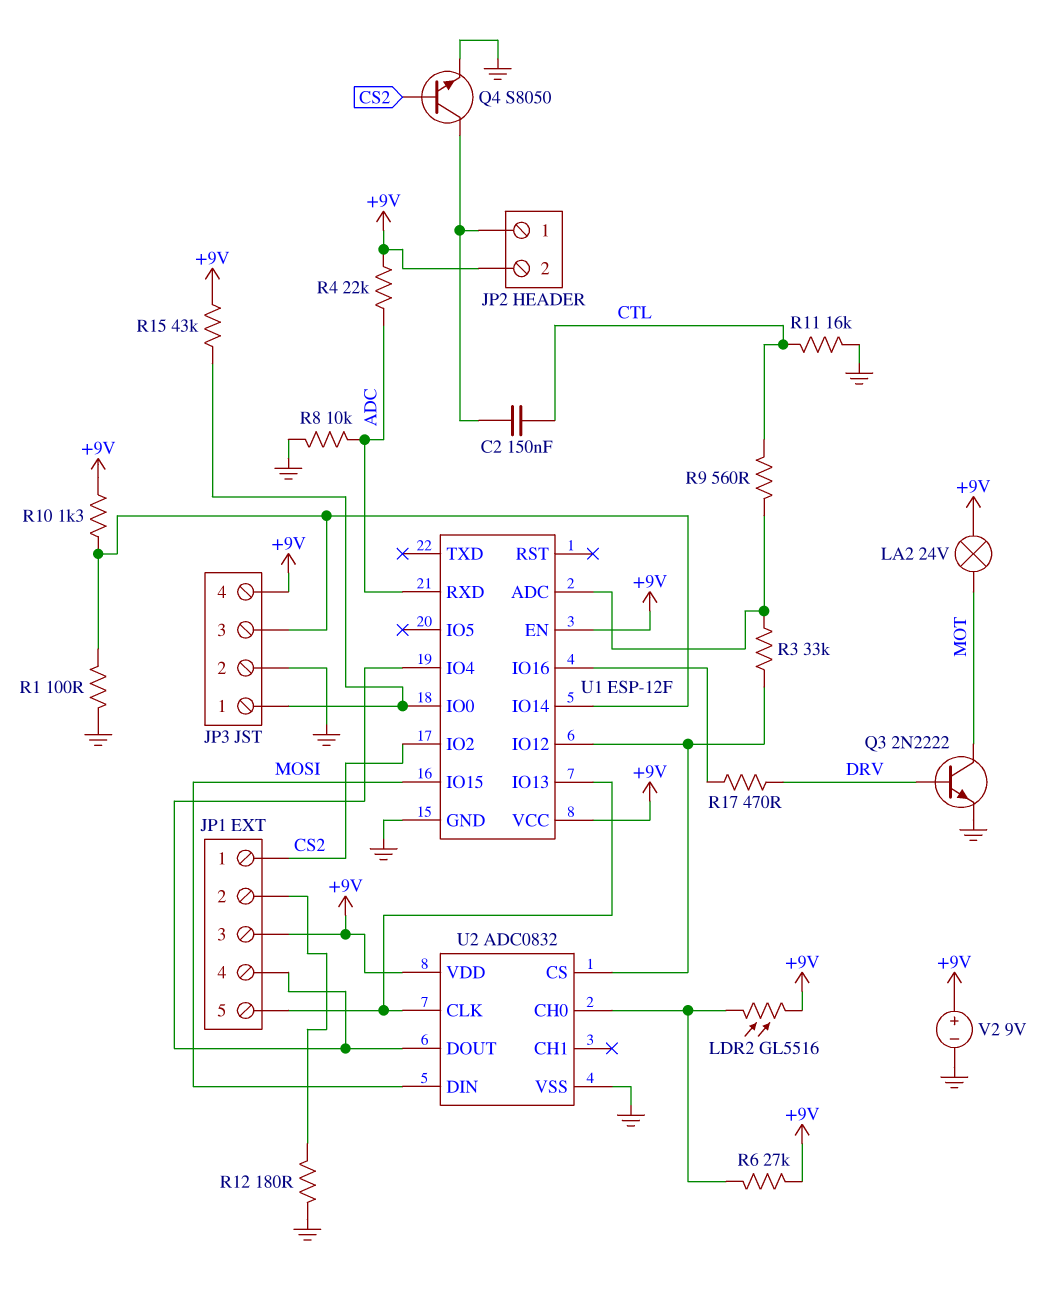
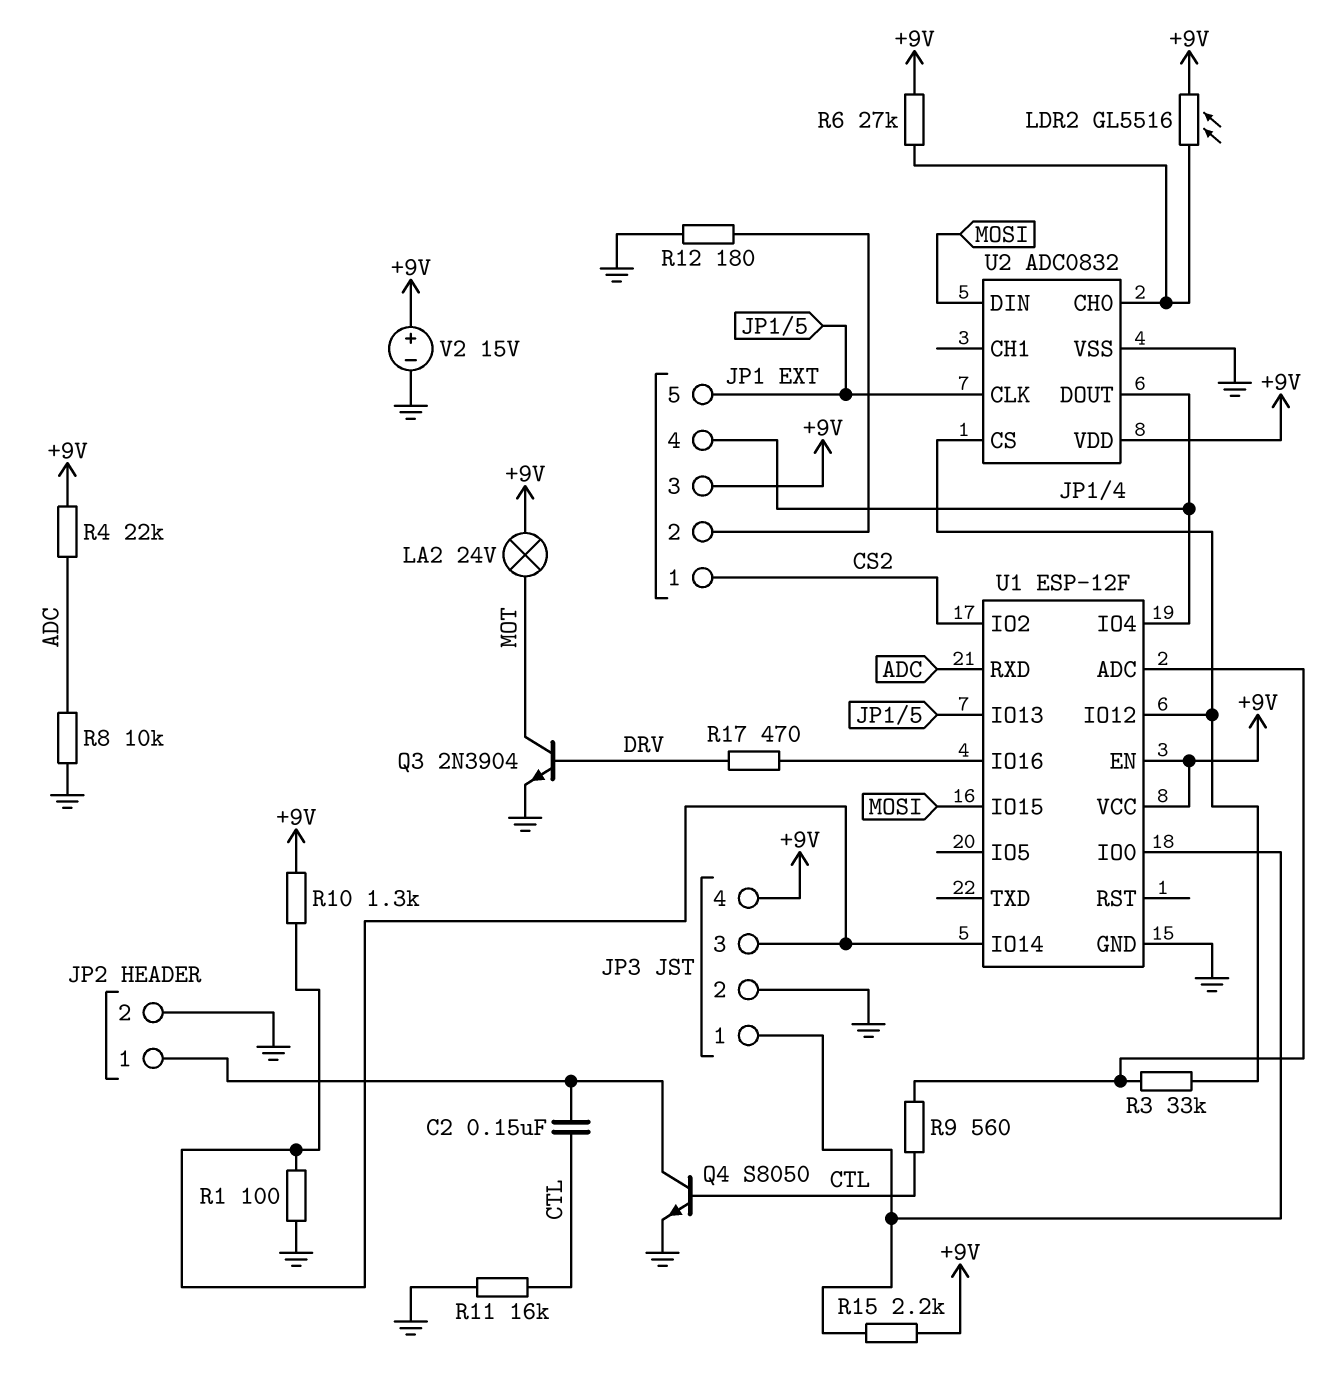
JP2 pin 2: +9V -> GND
Q3: NPN 2N2222 (B DRV, C MOT, E GND) -> NPN 2N3904 (B DRV, C MOT, E GND)
Q4: NPN S8050 (B CS2, C JP2/1, E GND) -> NPN S8050 (B CTL, C JP2/1, E GND)
R15: 43k (+9V, JP3/1) -> 2.2k (+9V, JP3/1)
V2: 9V (plus +9V, minus GND) -> 15V (plus +9V, minus GND)

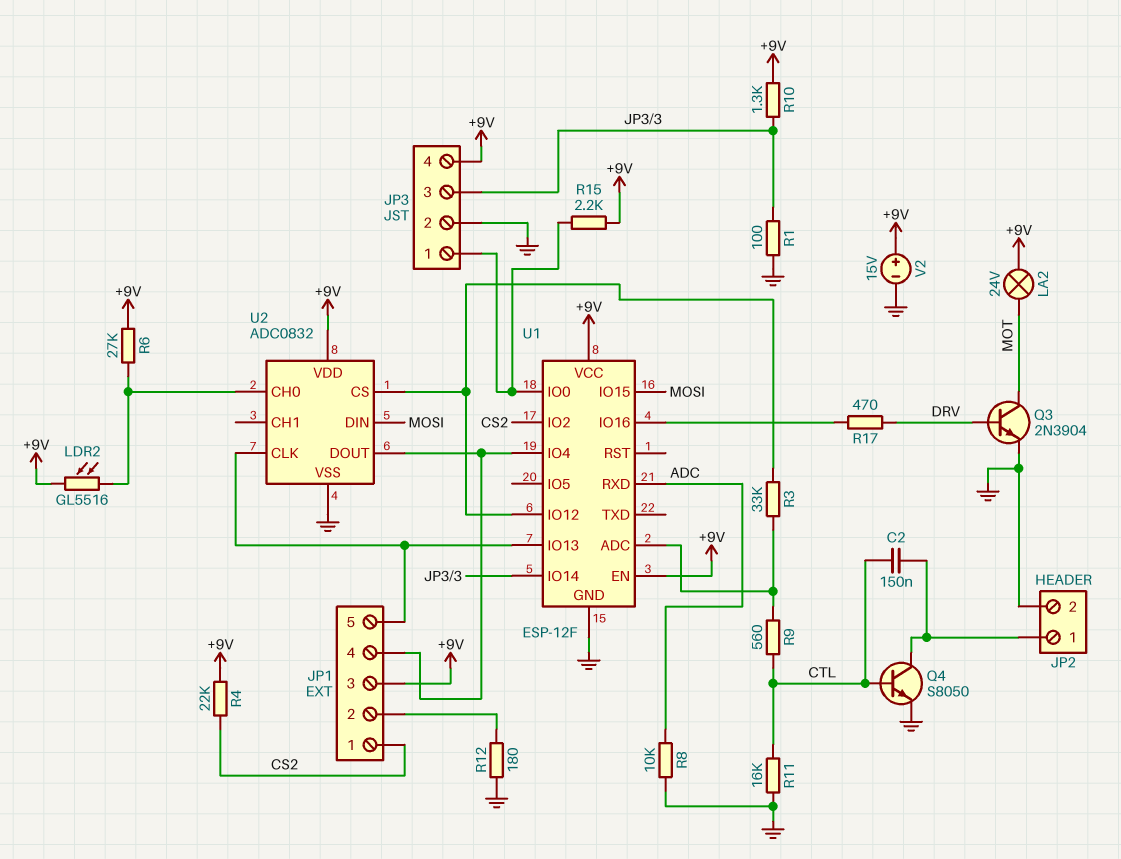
R4: 22k (+9V, ADC) -> 22k (+9V, CS2)

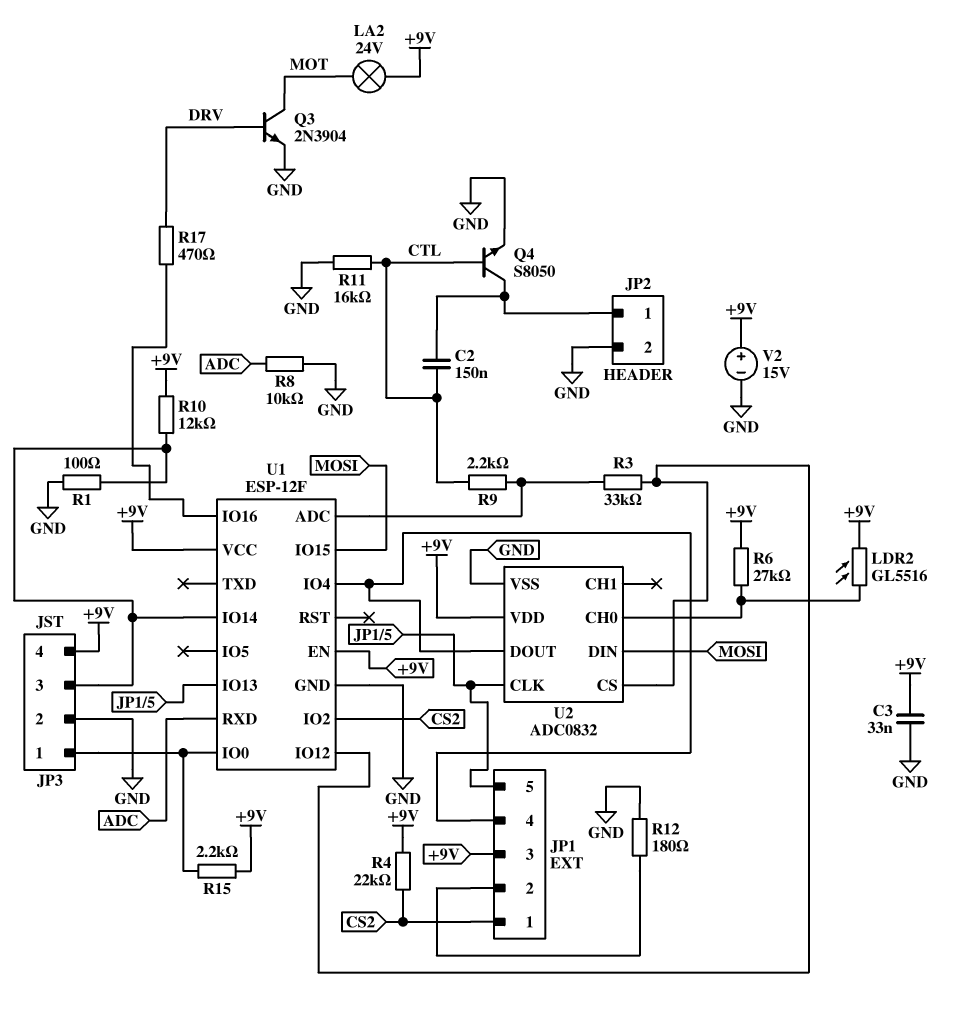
C3: none -> 33nF (+9V, GND)
R9: 560 (CTL, U1/ADC) -> 2.2k (CTL, U1/ADC)
R10: 1.3k (+9V, JP3/3) -> 12k (+9V, JP3/3)

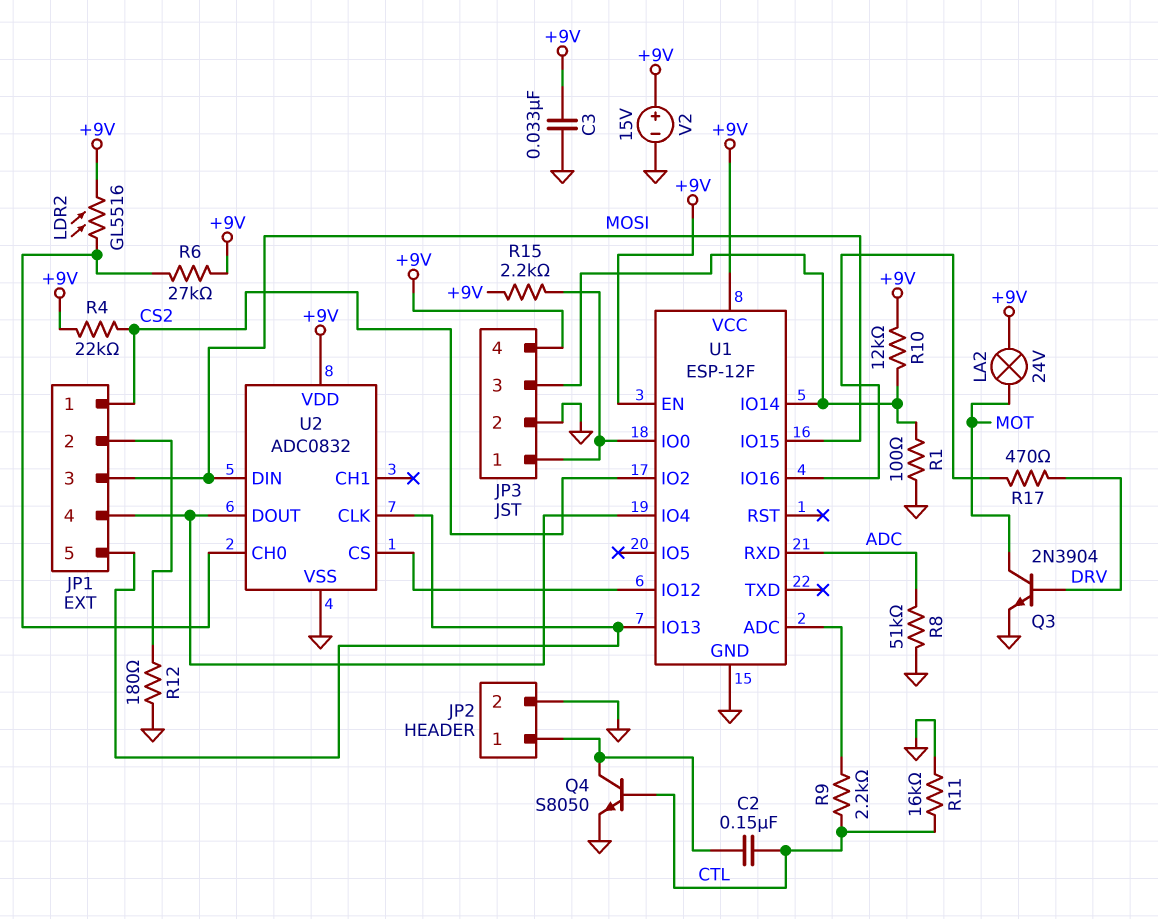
JP1 pin 3: +9V -> MOSI
R3: 33k (U1/ADC, U1/IO12) -> none
R8: 10k (ADC, GND) -> 51k (ADC, GND)

